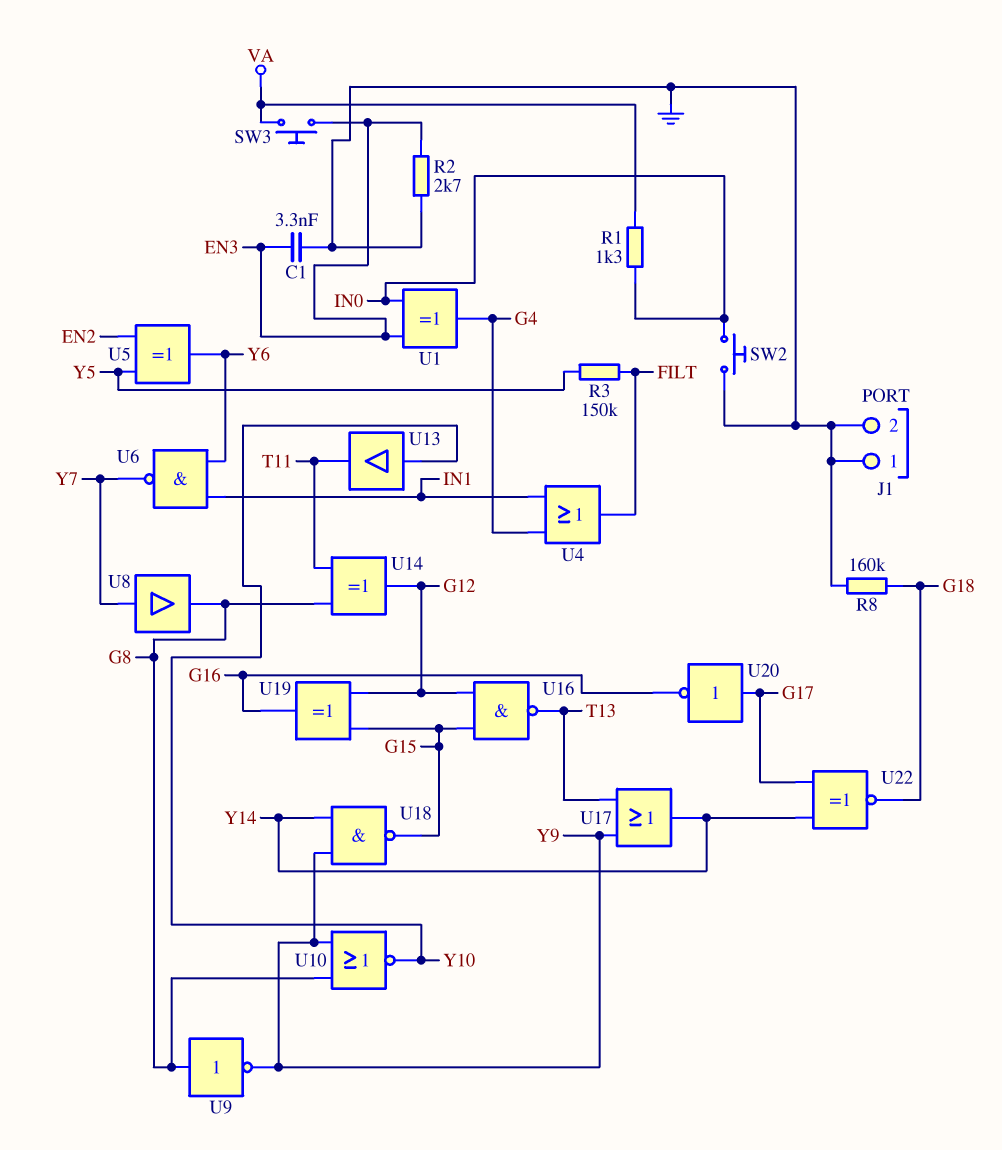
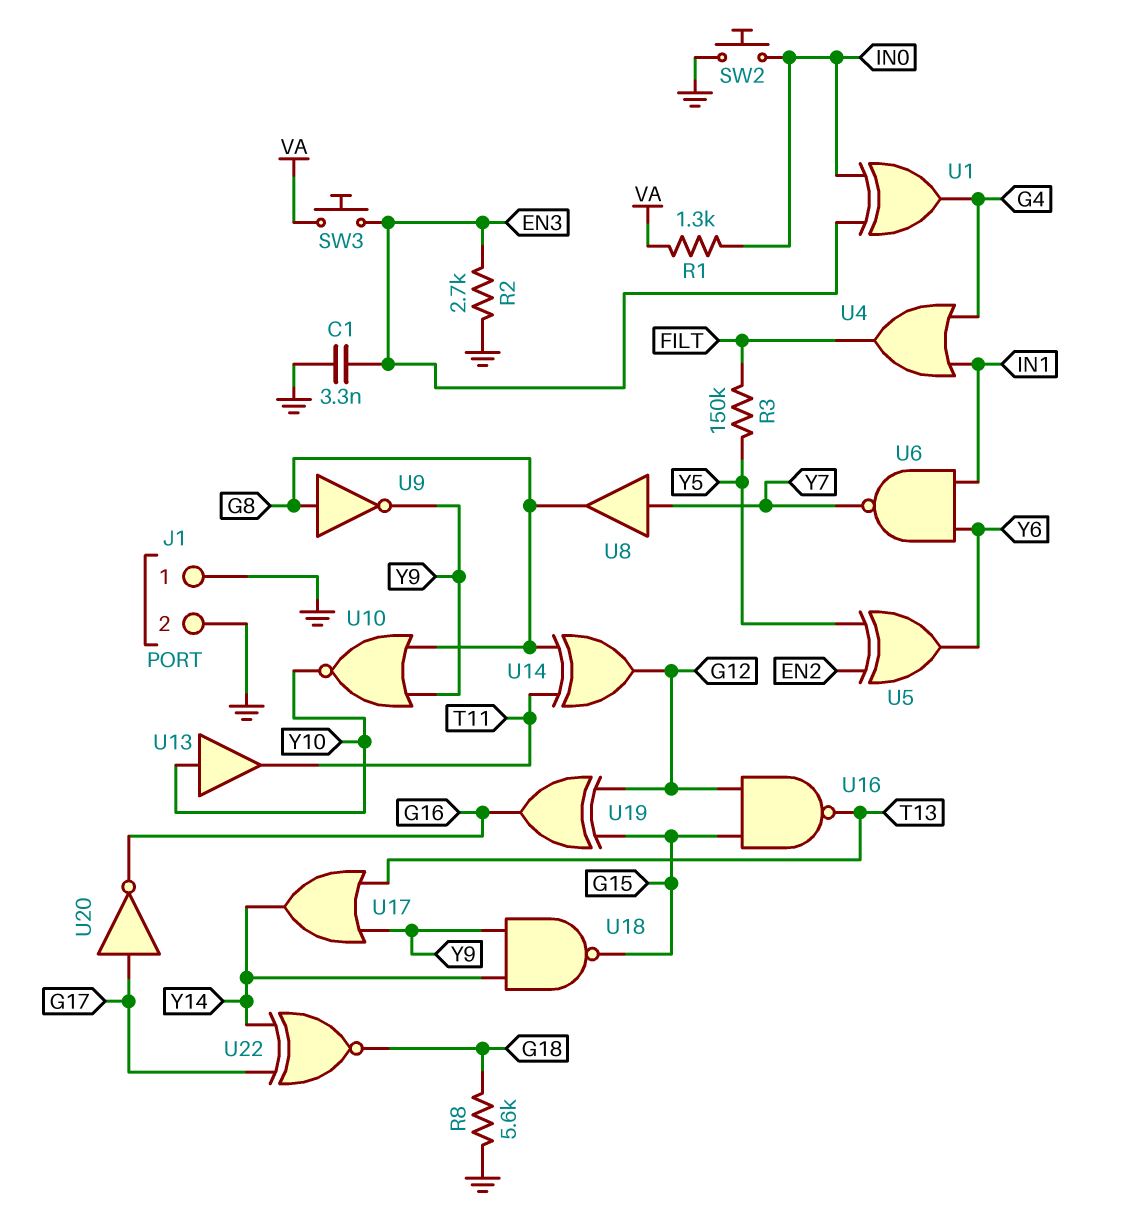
R8: 160k (G18, GND) -> 5.6k (G18, GND)

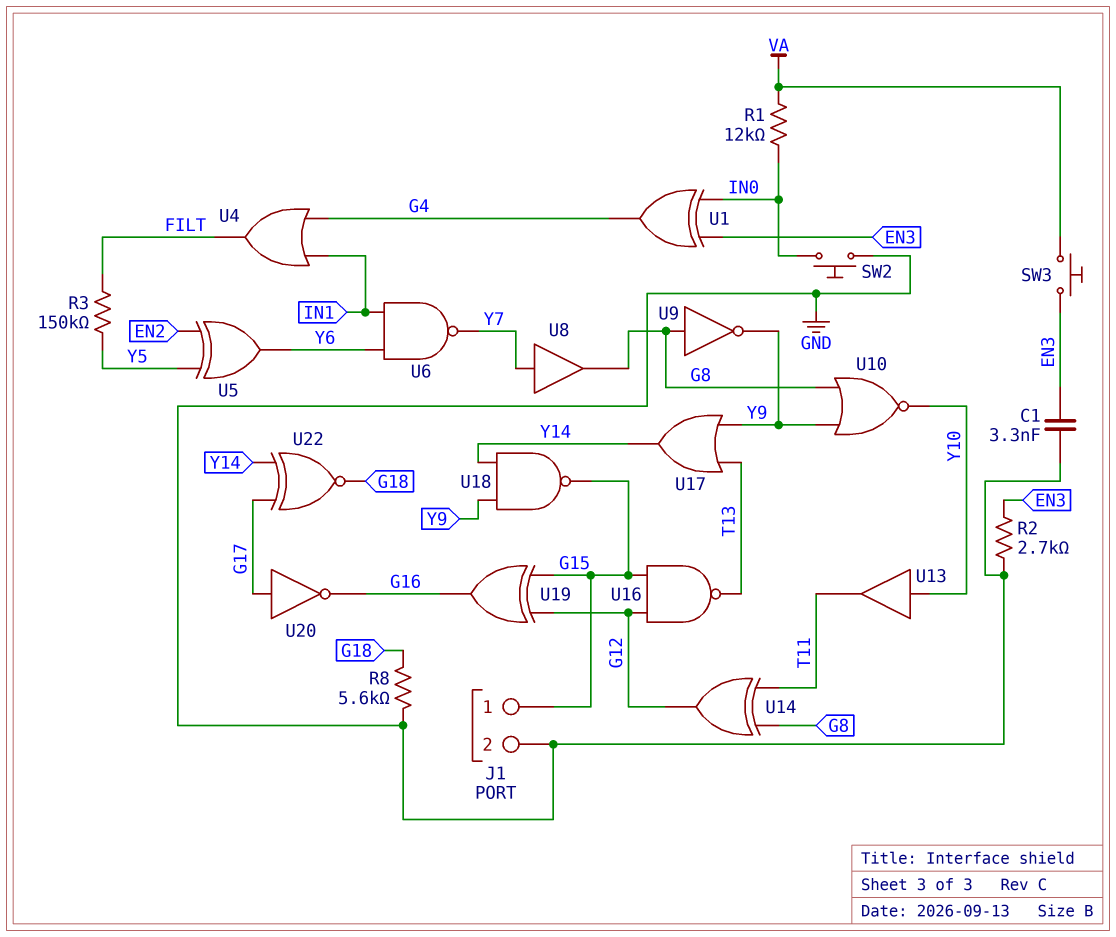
J1 pin 1: GND -> G15
R1: 1.3k (IN0, VA) -> 12k (IN0, VA)

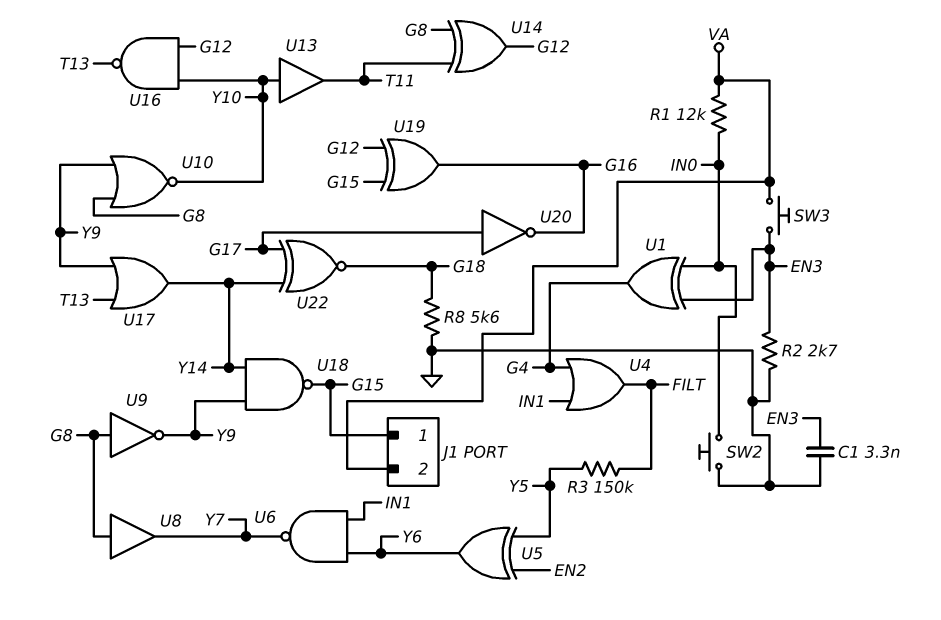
J1 pin 2: GND -> VA
U8: buffer (in Y7, out G8) -> buffer (in G8, out Y7)
U16: NAND (in G12, in G15, out T13) -> NAND (in G12, in Y10, out T13)

